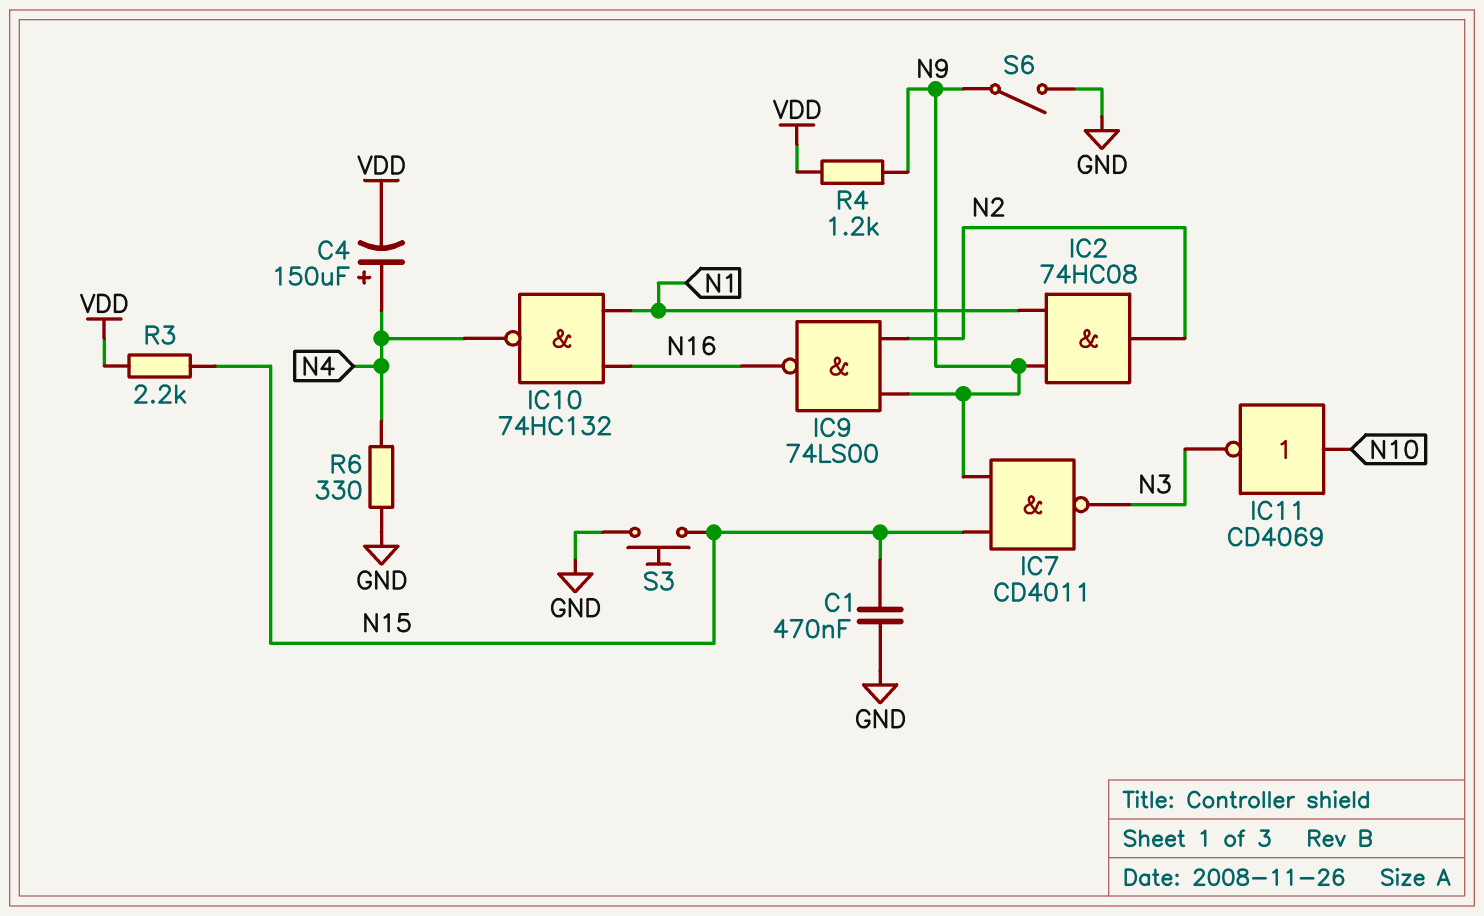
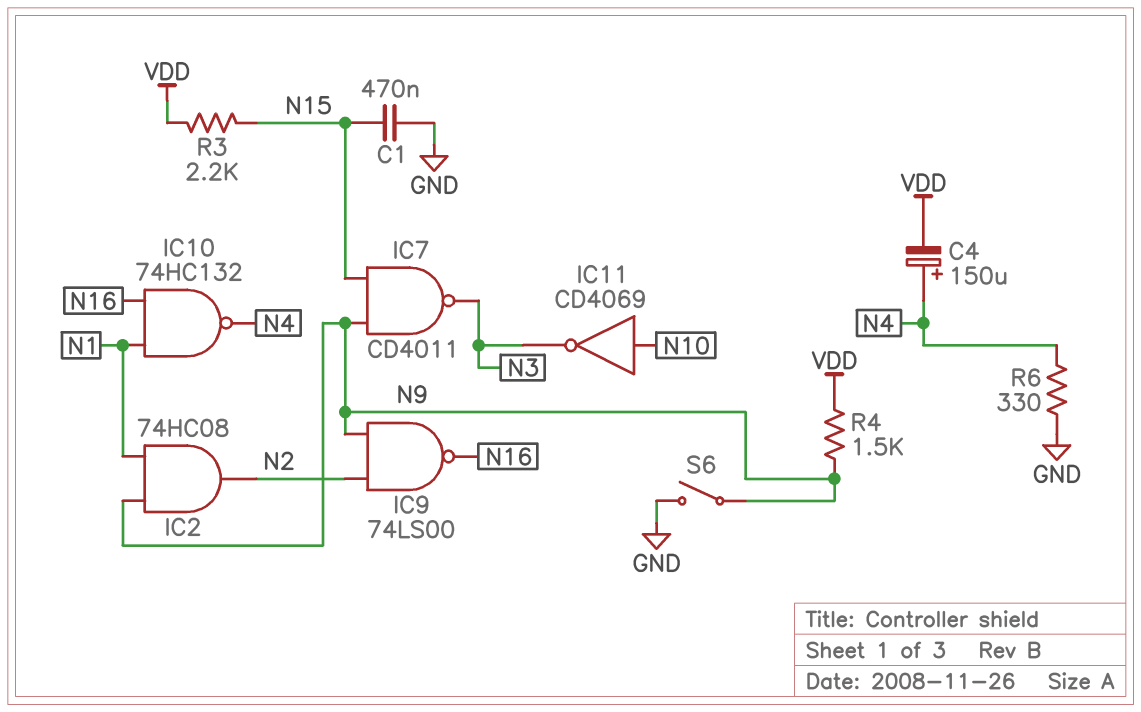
R4: 1.2k (N9, VDD) -> 1.5k (N9, VDD)
S3: button (GND, N15) -> none

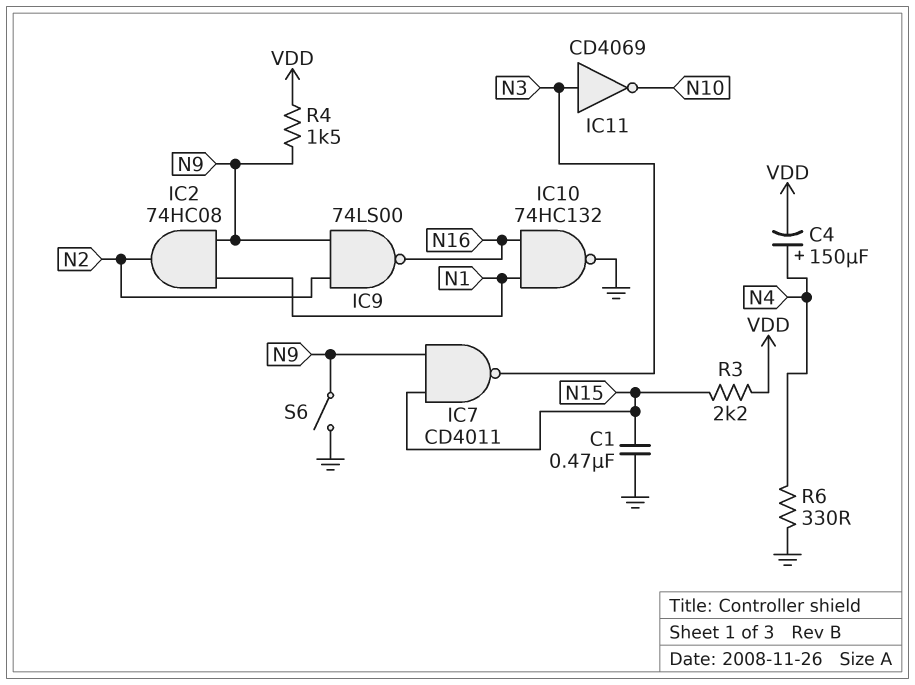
IC10: NAND 74HC132 (in N1, in N16, out N4) -> NAND 74HC132 (in N1, in N16, out GND)
IC11: NOT CD4069 (in N10, out N3) -> NOT CD4069 (in N3, out N10)

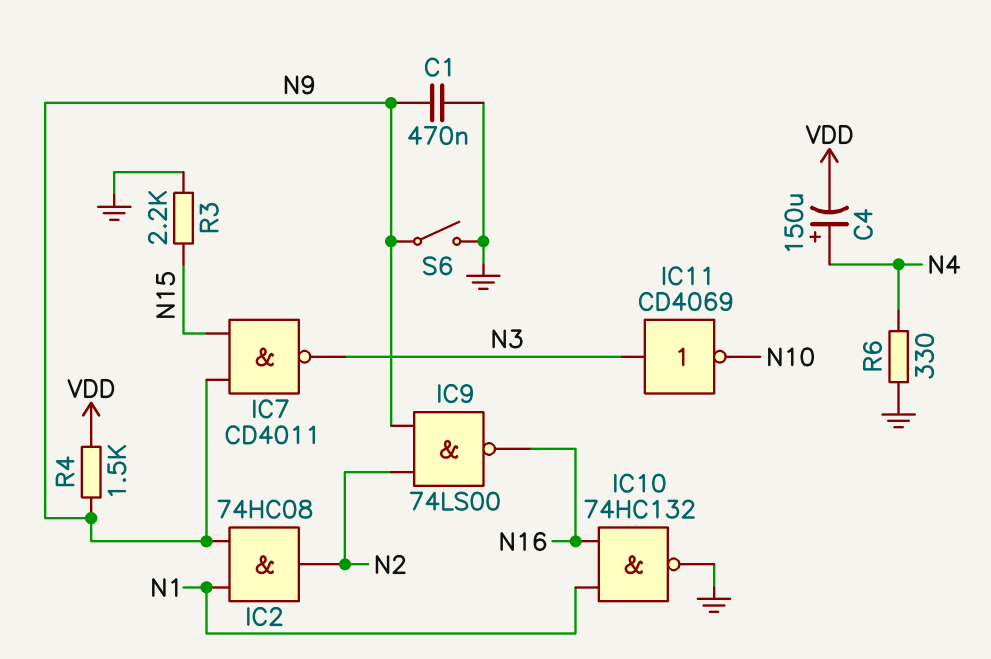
C1: 470nF (GND, N15) -> 470nF (GND, N9)
R3: 2.2k (N15, VDD) -> 2.2k (GND, N15)

